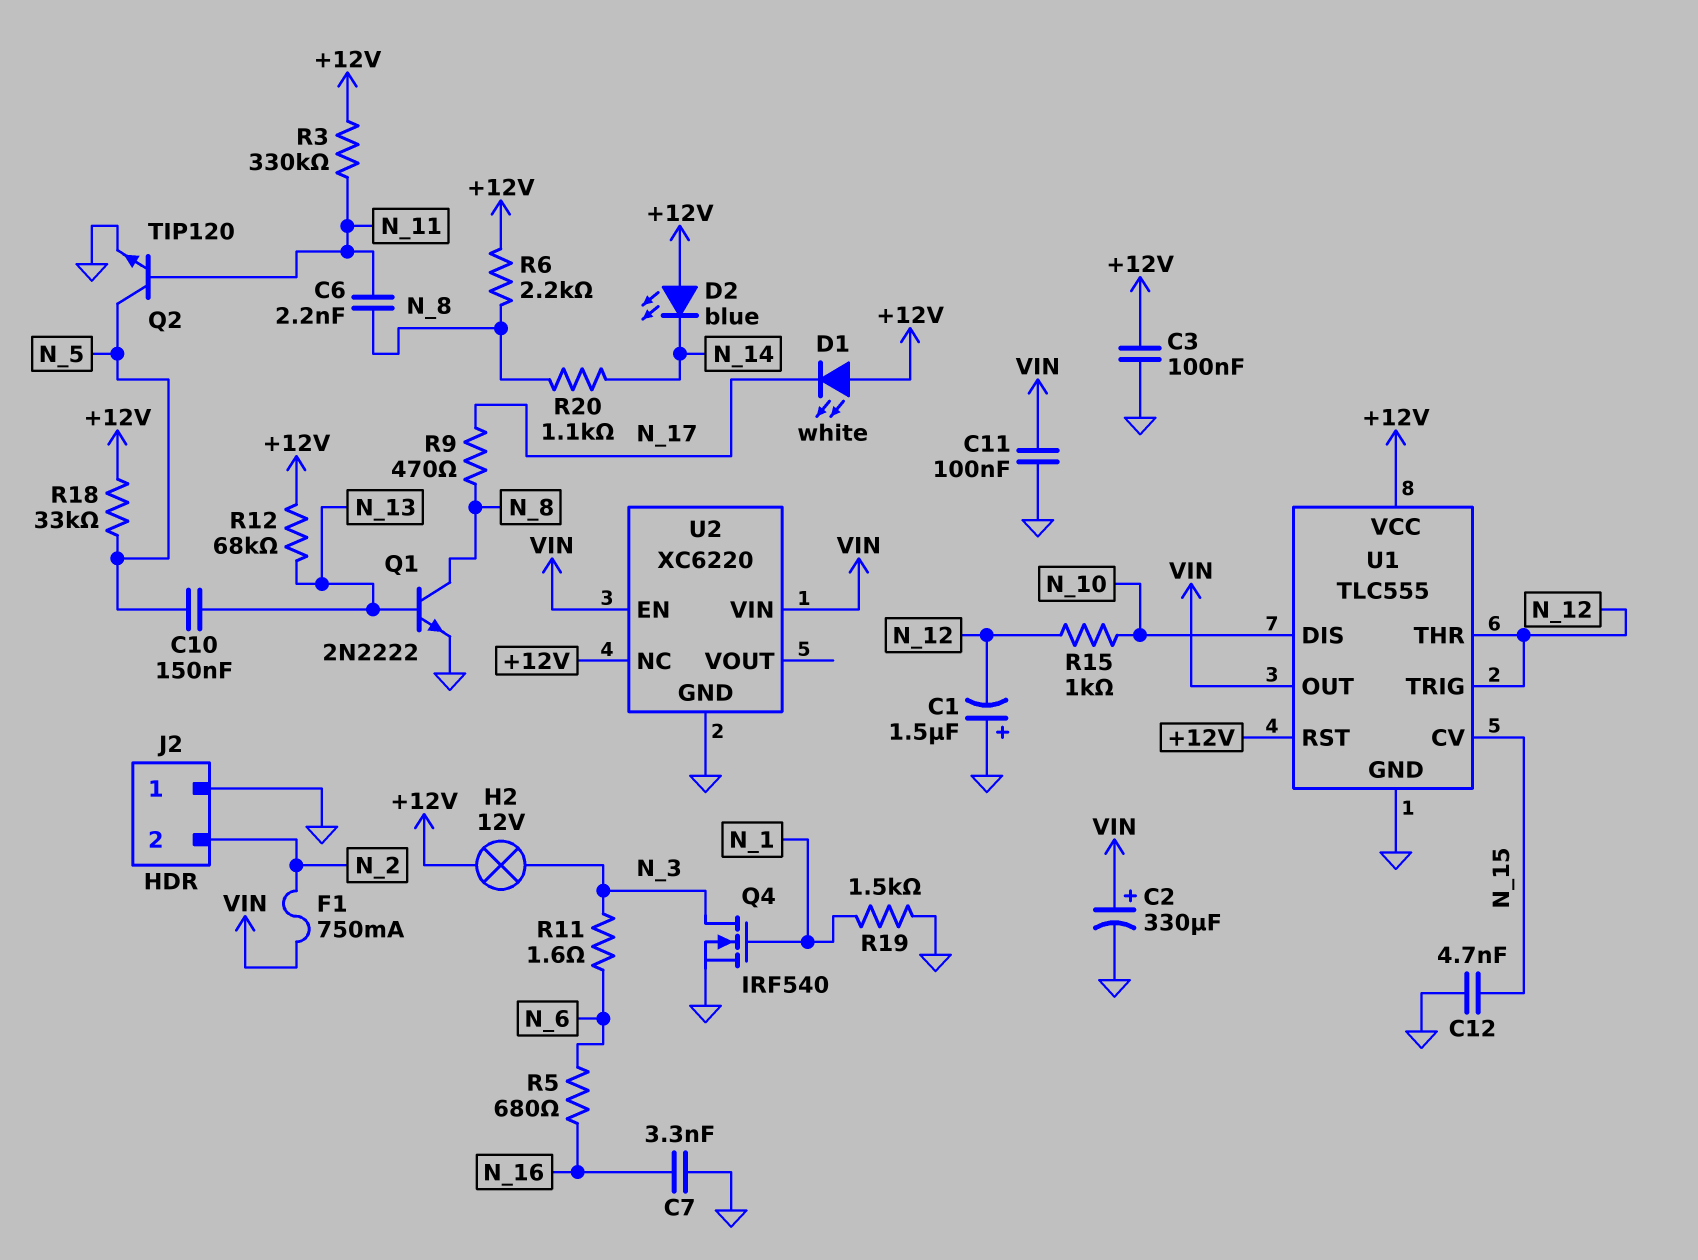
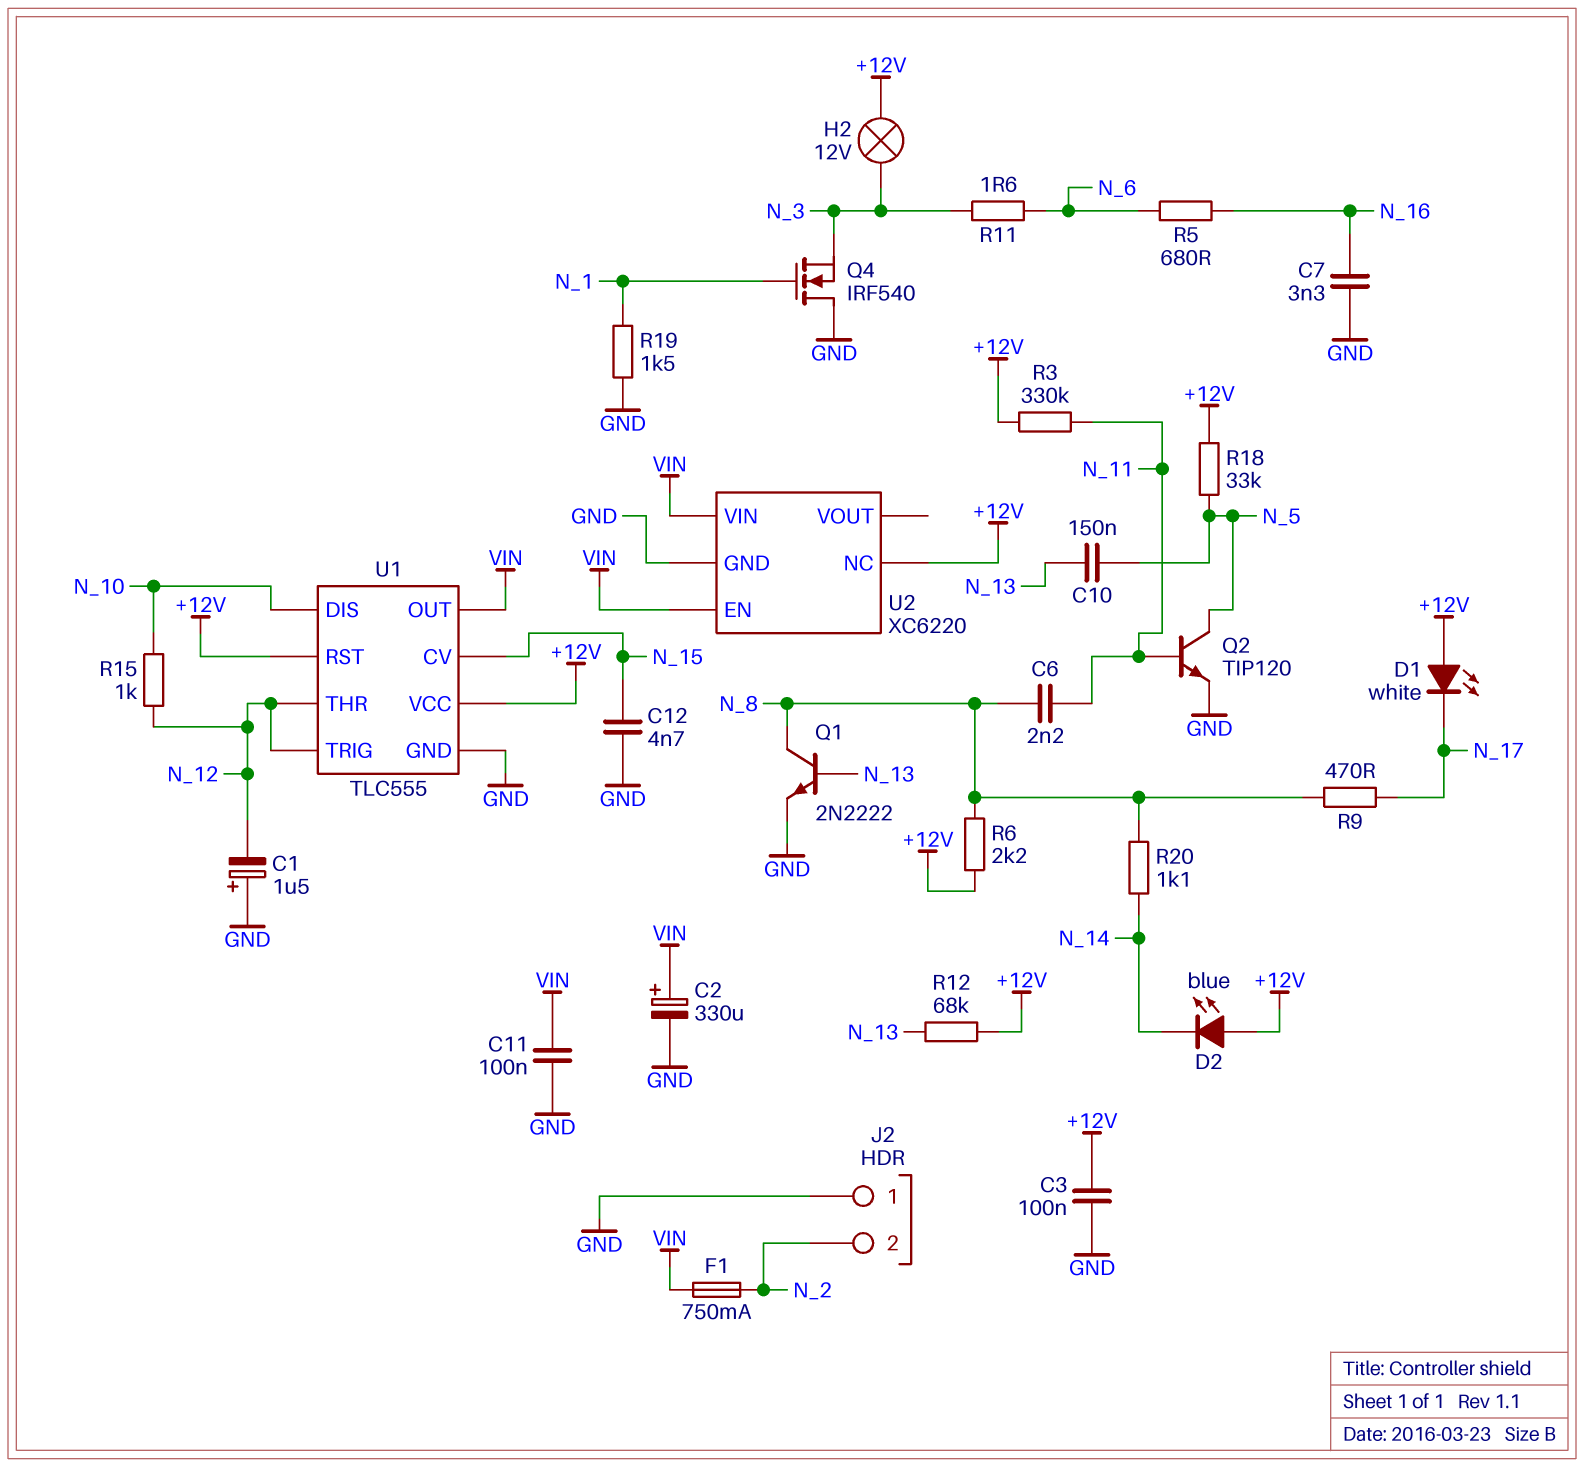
Q4: NMOS IRF540 (G N_1, D N_3, S GND) -> NMOS IRF540 (G N_1, D GND, S N_3)

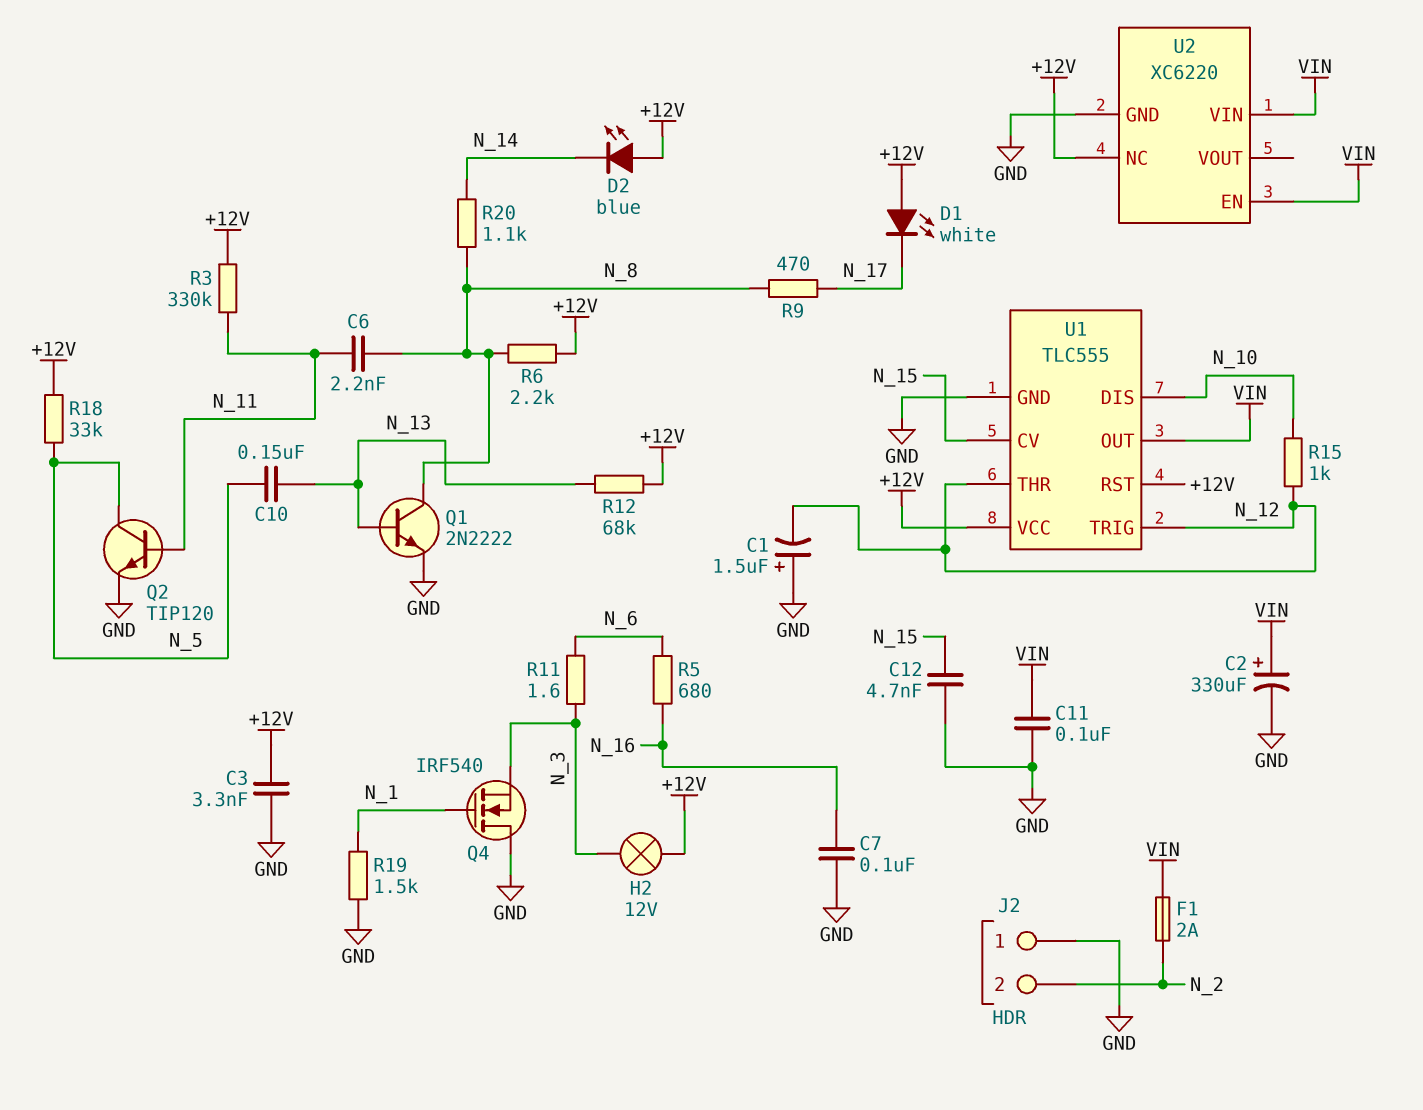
C3: 100nF (+12V, GND) -> 3.3nF (+12V, GND)
C7: 3.3nF (GND, N_16) -> 100nF (GND, N_16)
F1: 750mA (N_2, VIN) -> 2A (N_2, VIN)

